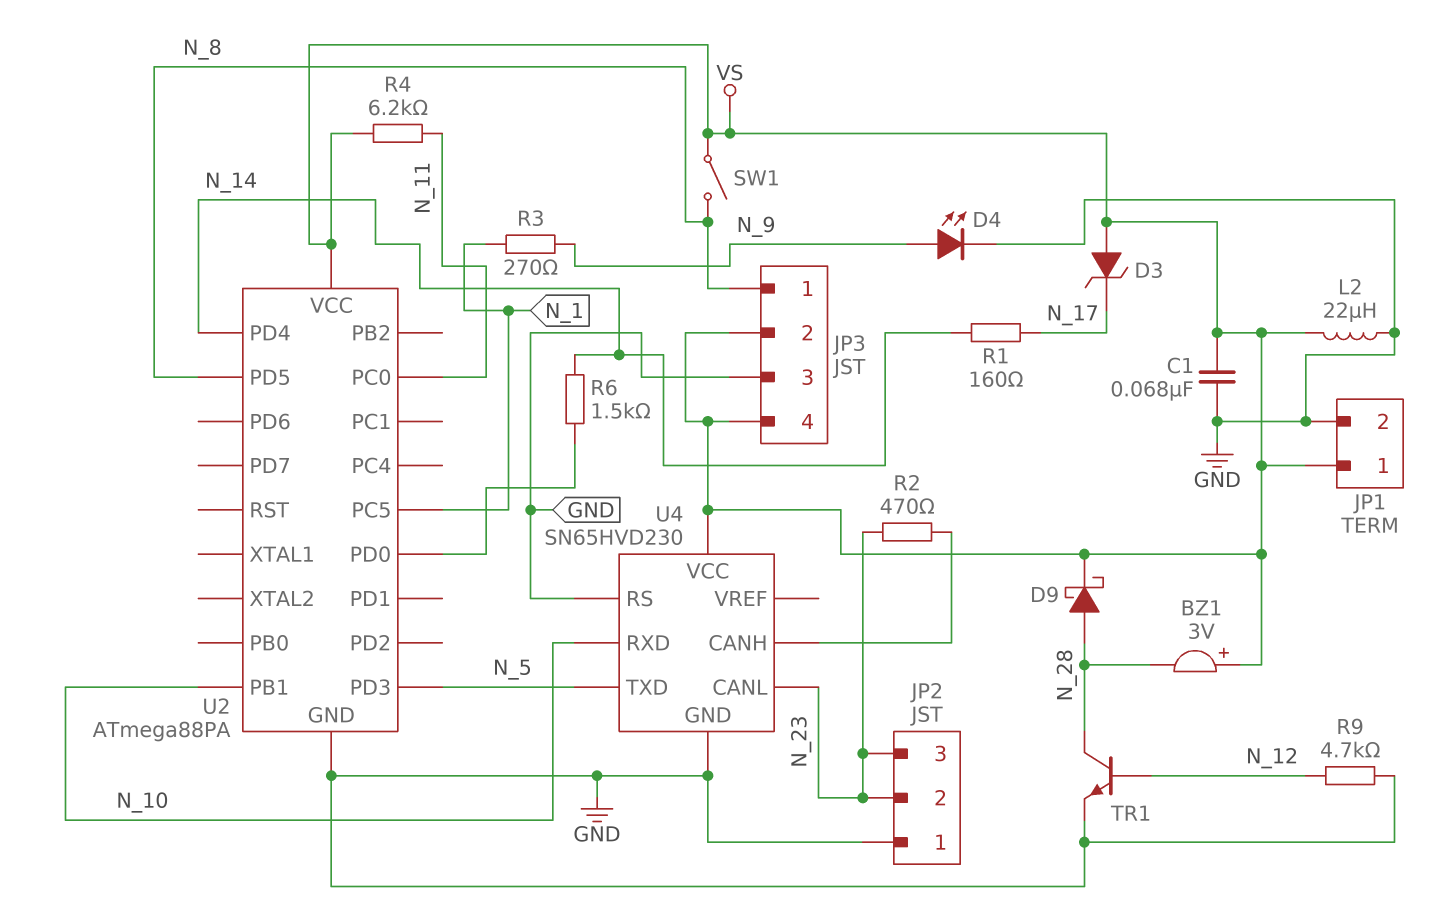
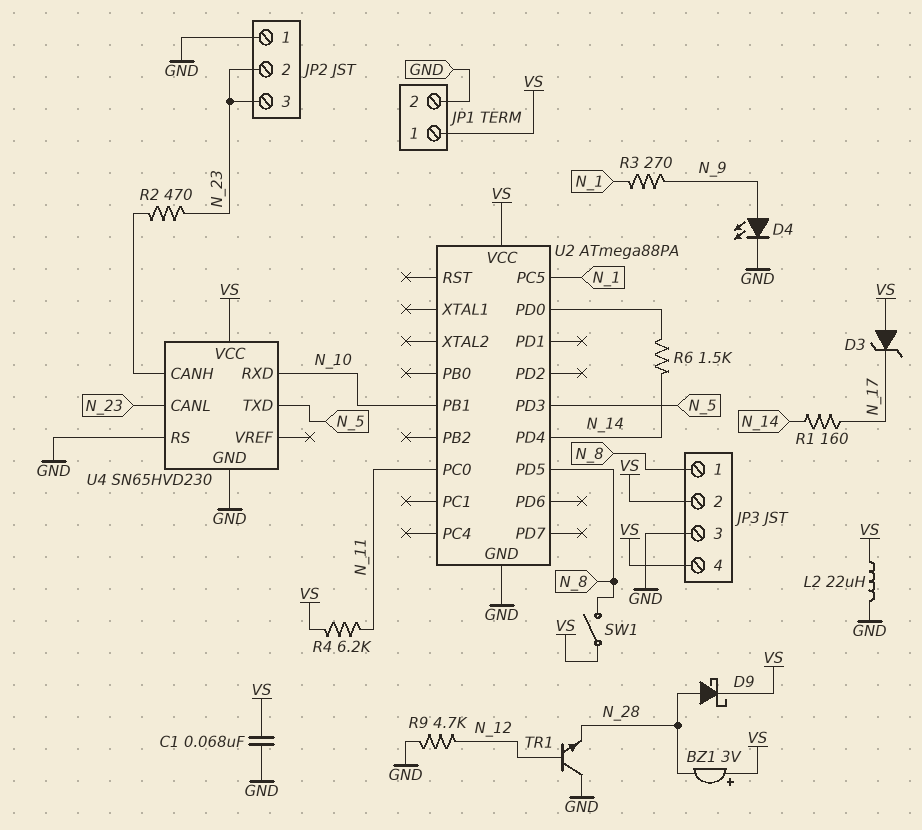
TR1: NPN (B N_12, C N_28, E GND) -> NPN (B N_12, C GND, E N_28)

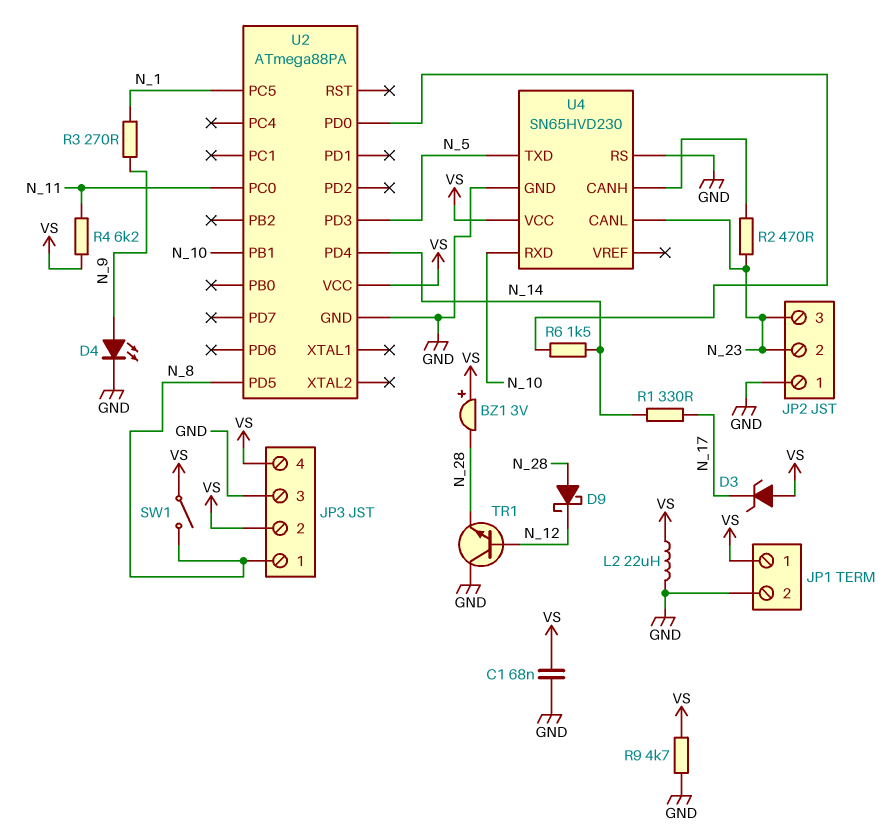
D9: schottky (A N_28, K VS) -> schottky (A N_28, K N_12)
R1: 160 (N_14, N_17) -> 330 (N_14, N_17)
R9: 4.7k (GND, N_12) -> 4.7k (GND, VS)

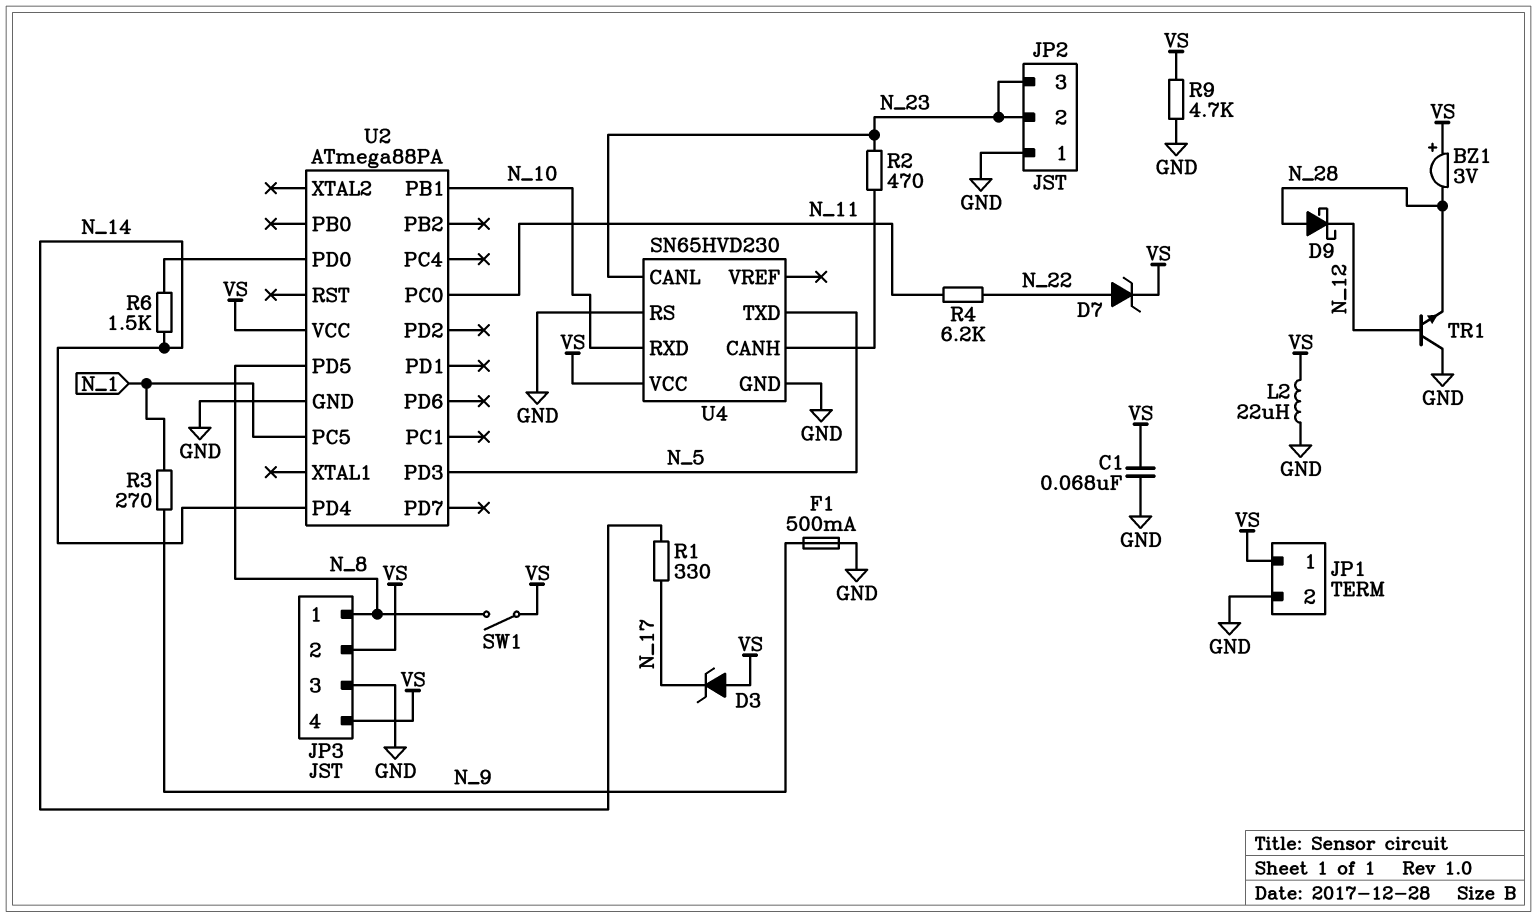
D4: LED (A N_9, K GND) -> none
D7: none -> zener (A N_22, K VS)
F1: none -> 500mA (GND, N_9)
R4: 6.2k (N_11, VS) -> 6.2k (N_11, N_22)

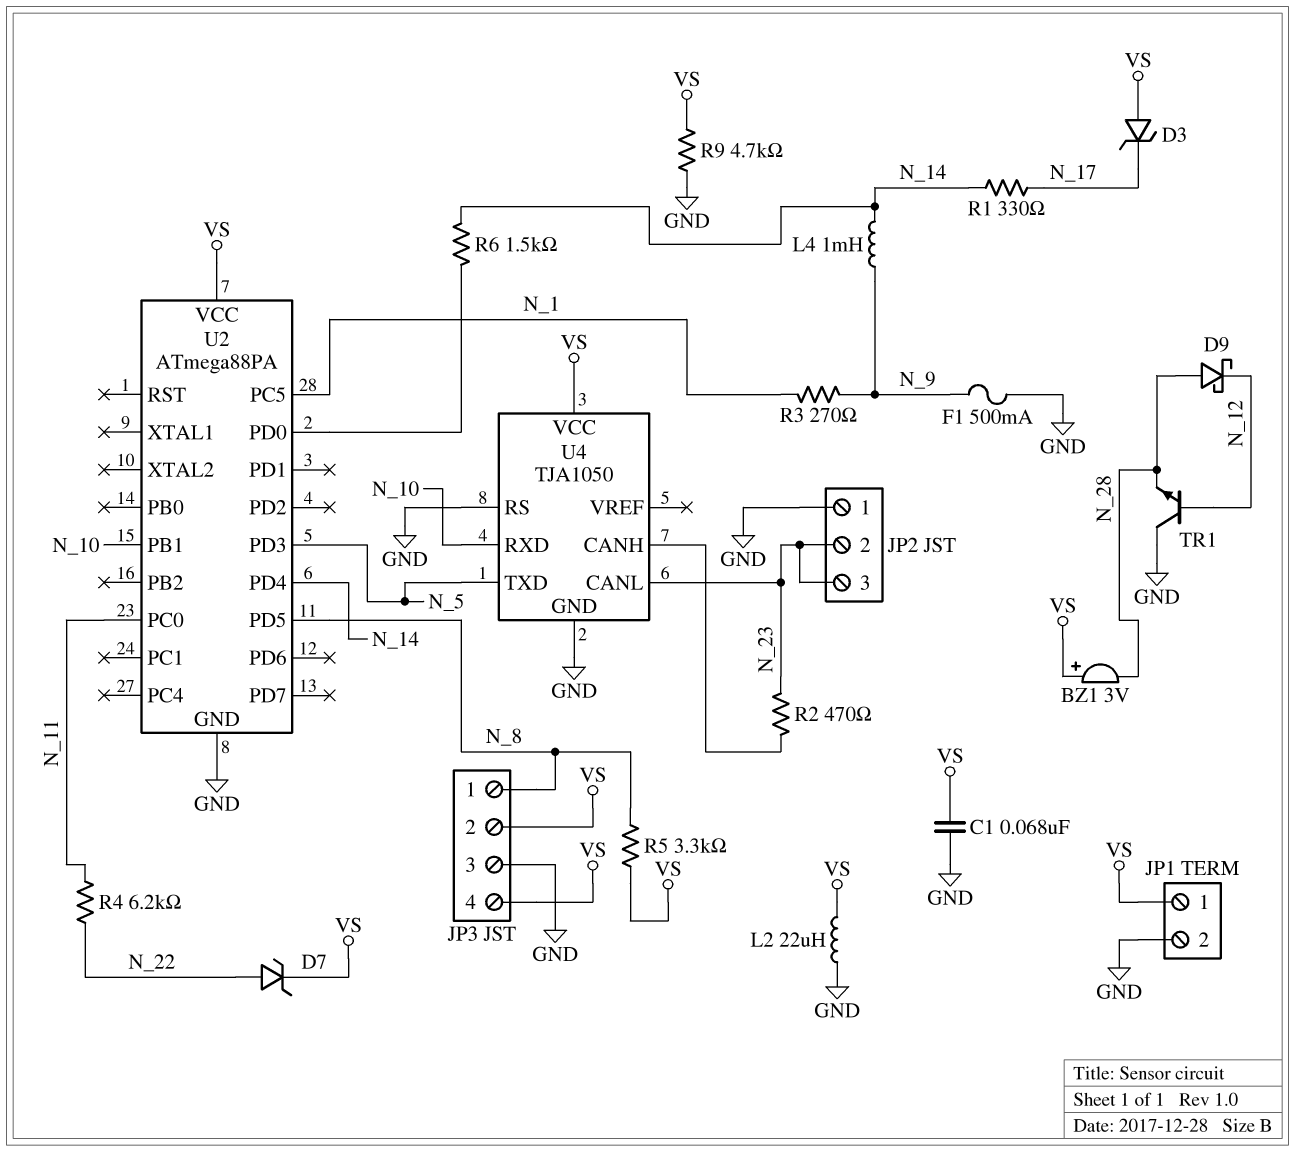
L4: none -> 1mH (N_9, N_14)
R5: none -> 3.3k (N_8, VS)
SW1: switch (N_8, VS) -> none
U4: SN65HVD230 -> TJA1050

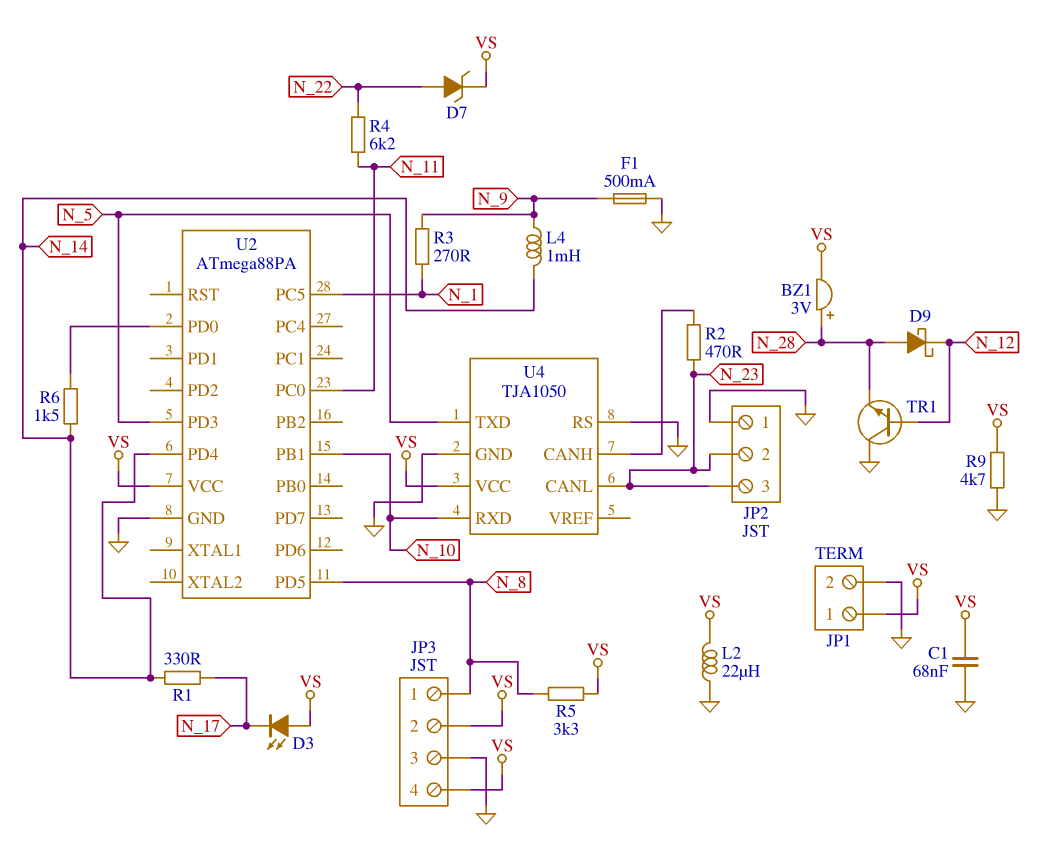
BZ1: buzzer 3V (plus VS, minus N_28) -> buzzer 3V (plus N_28, minus VS)
D3: zener (A VS, K N_17) -> LED (A VS, K N_17)

